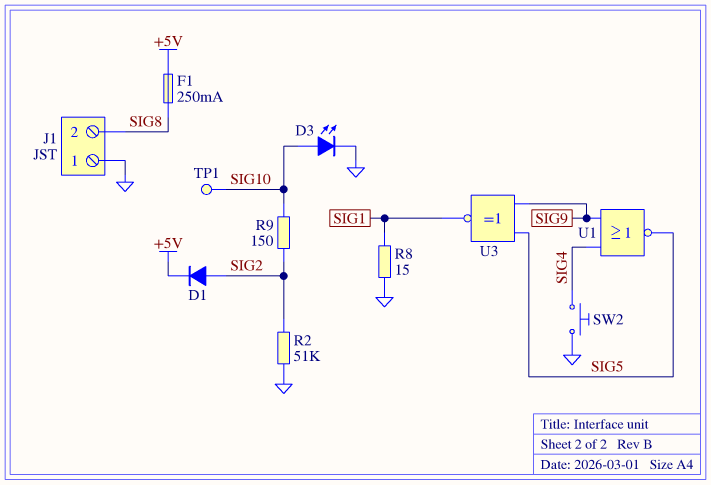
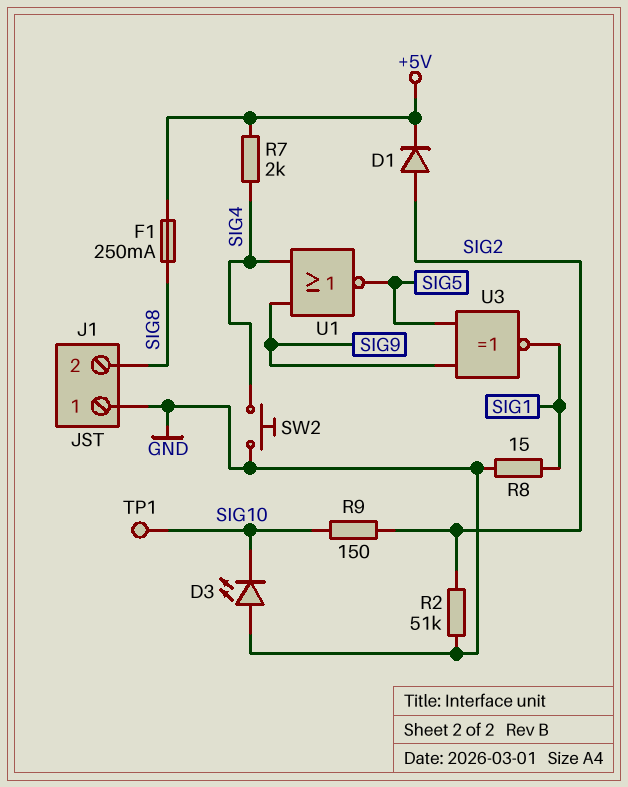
D3: LED (A SIG10, K GND) -> LED (A GND, K SIG10)
R7: none -> 2k (+5V, SIG4)

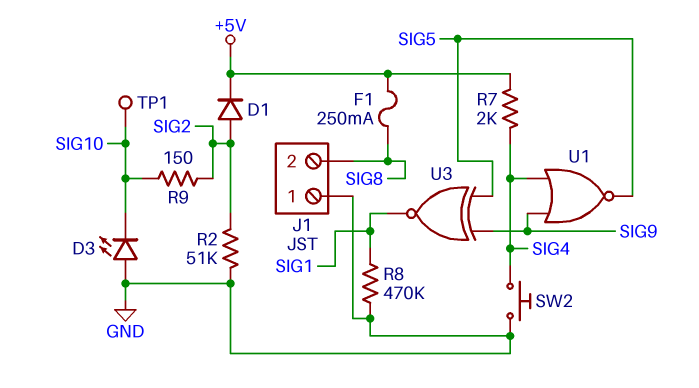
R8: 15 (GND, SIG1) -> 470k (GND, SIG1)

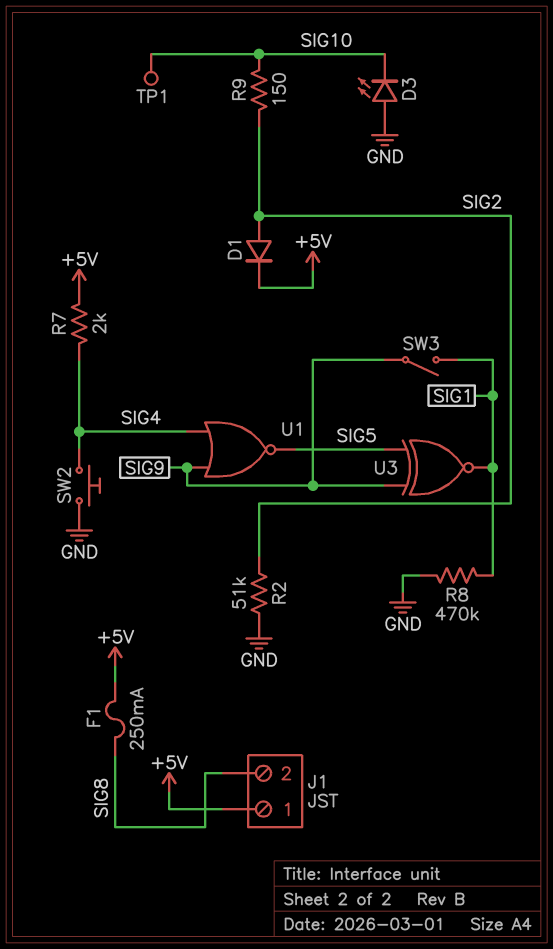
J1 pin 1: GND -> +5V
SW3: none -> switch (SIG1, SIG9)

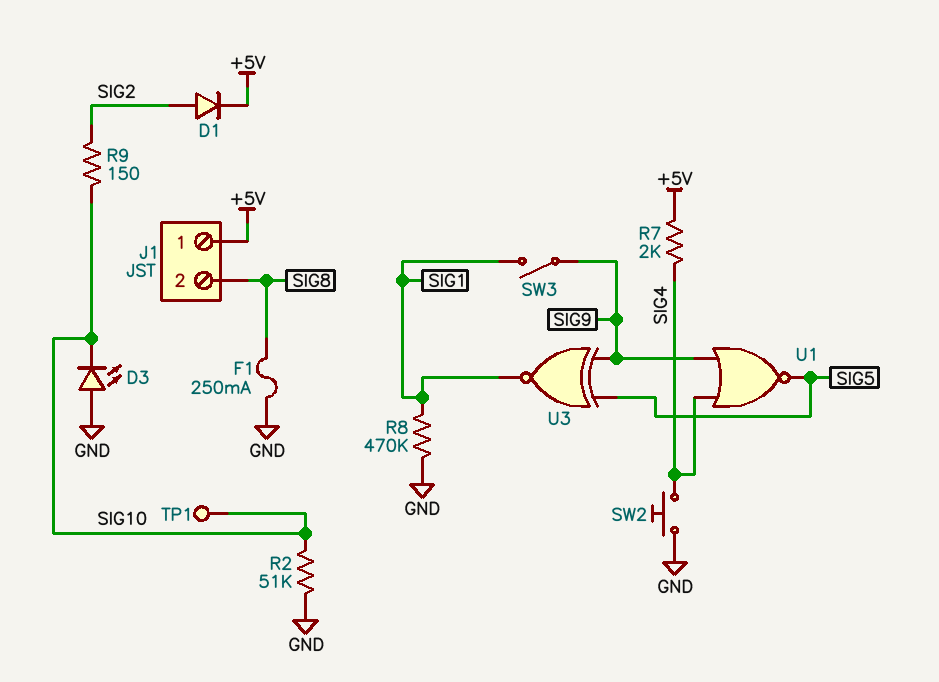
F1: 250mA (+5V, SIG8) -> 250mA (GND, SIG8)
R2: 51k (GND, SIG2) -> 51k (GND, SIG10)

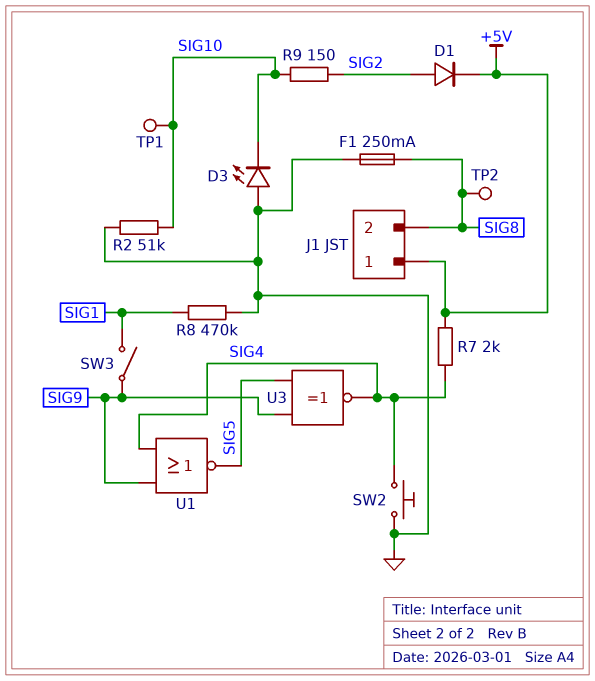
TP2: none -> test point (SIG8)
U3: XNOR (in SIG5, in SIG9, out SIG1) -> XNOR (in SIG5, in SIG9, out SIG4)

